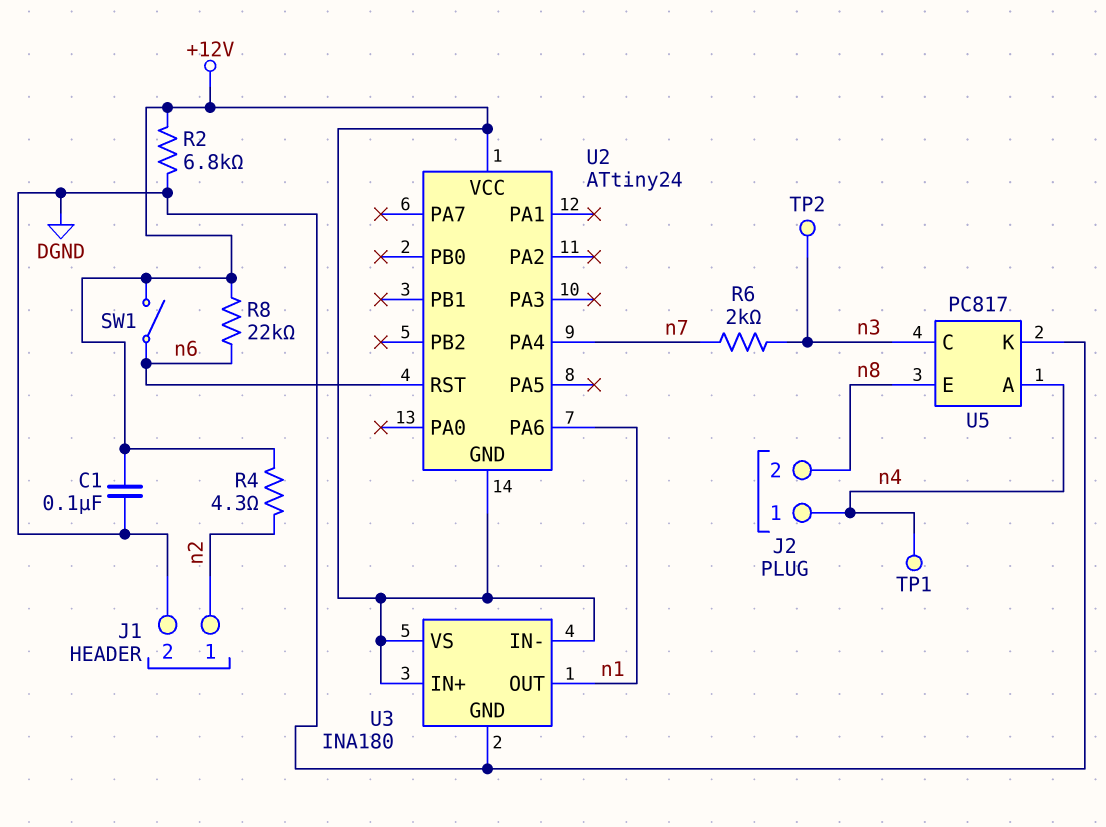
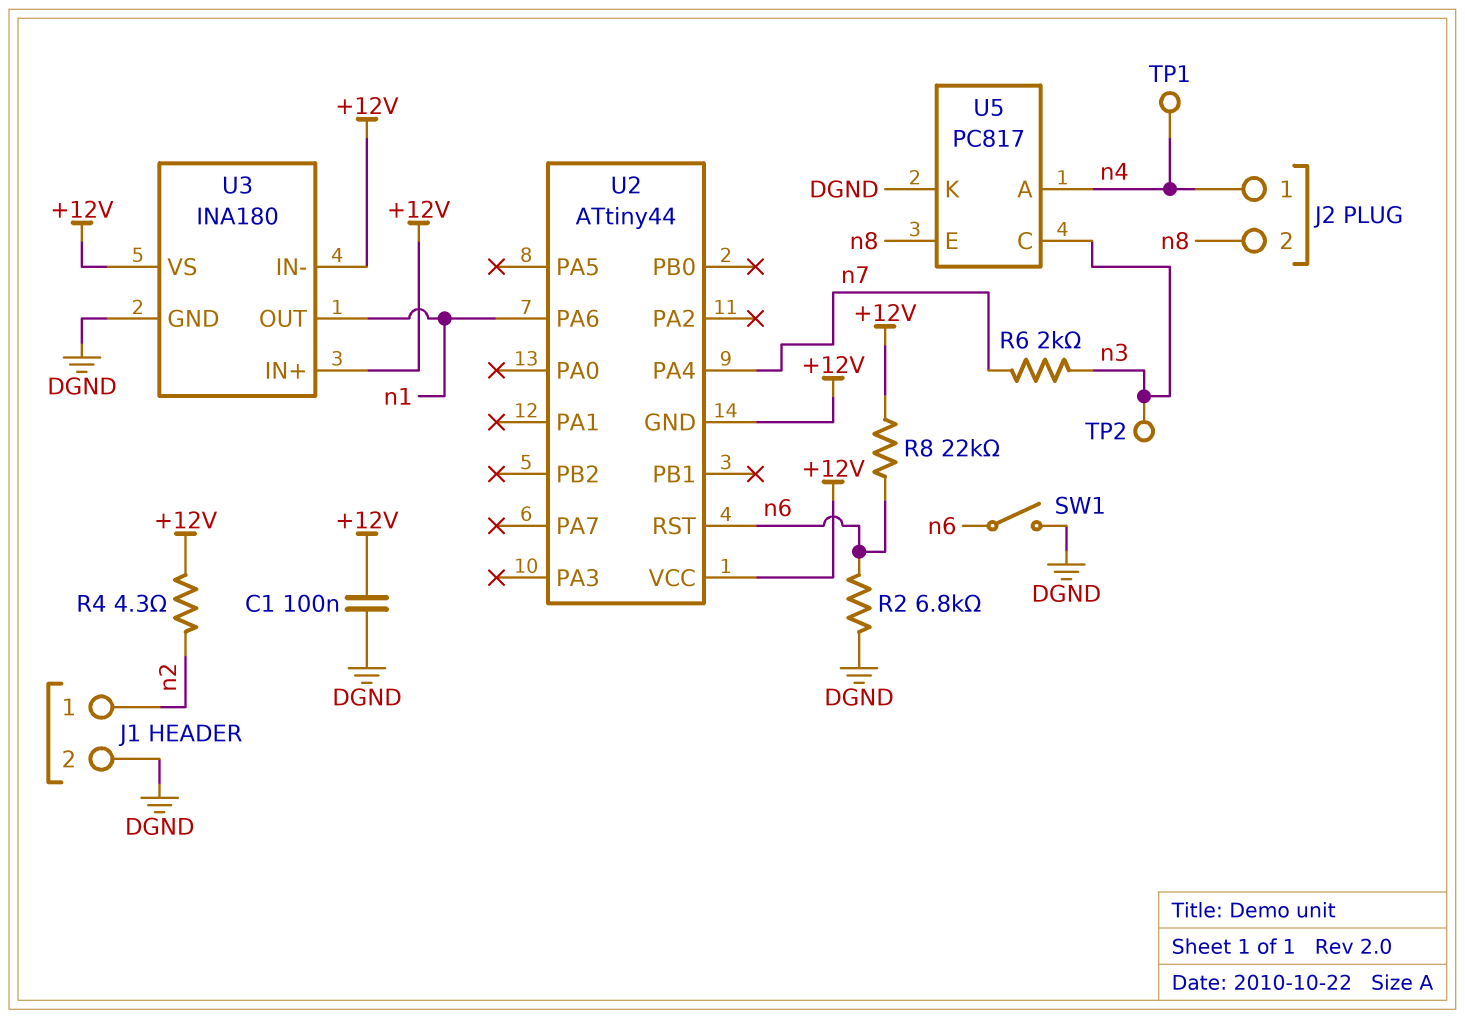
R2: 6.8k (+12V, DGND) -> 6.8k (DGND, n6)
SW1: switch (+12V, n6) -> switch (DGND, n6)
U2: ATtiny24 -> ATtiny44

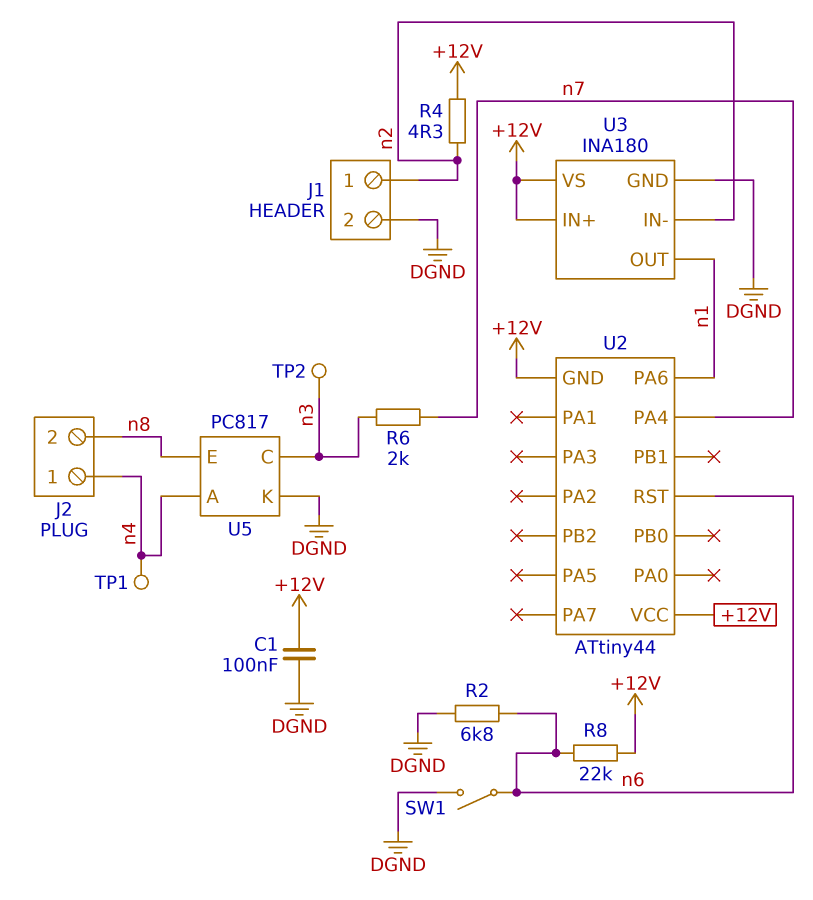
U3 pin IN-: +12V -> n2

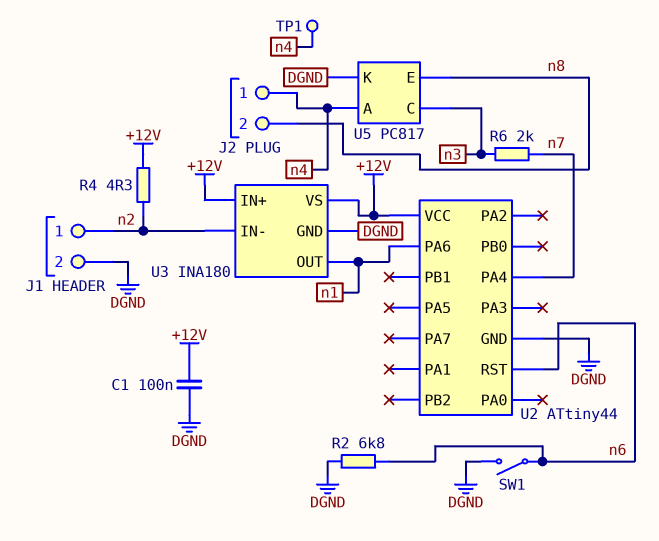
R8: 22k (+12V, n6) -> none
TP2: test point (n3) -> none
U2 pin GND: +12V -> DGND

